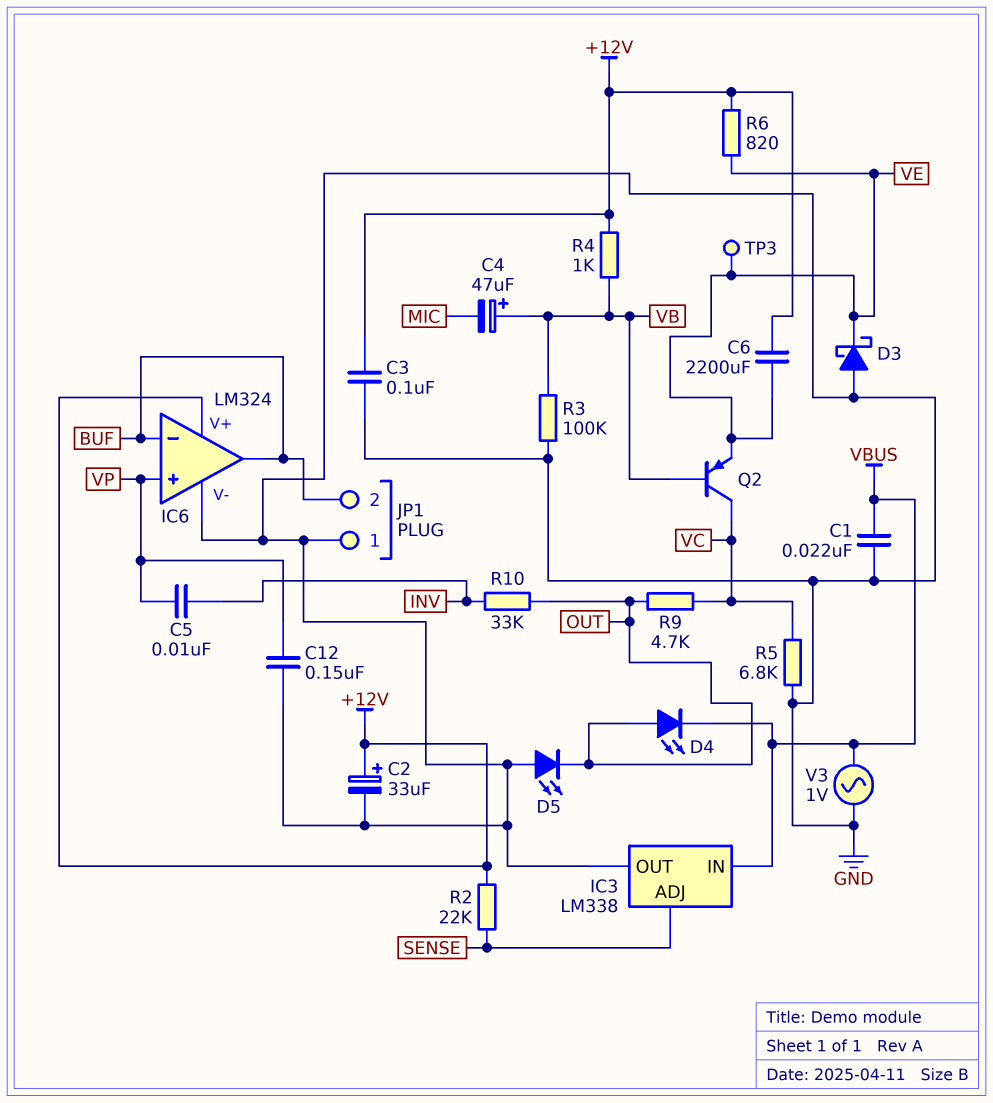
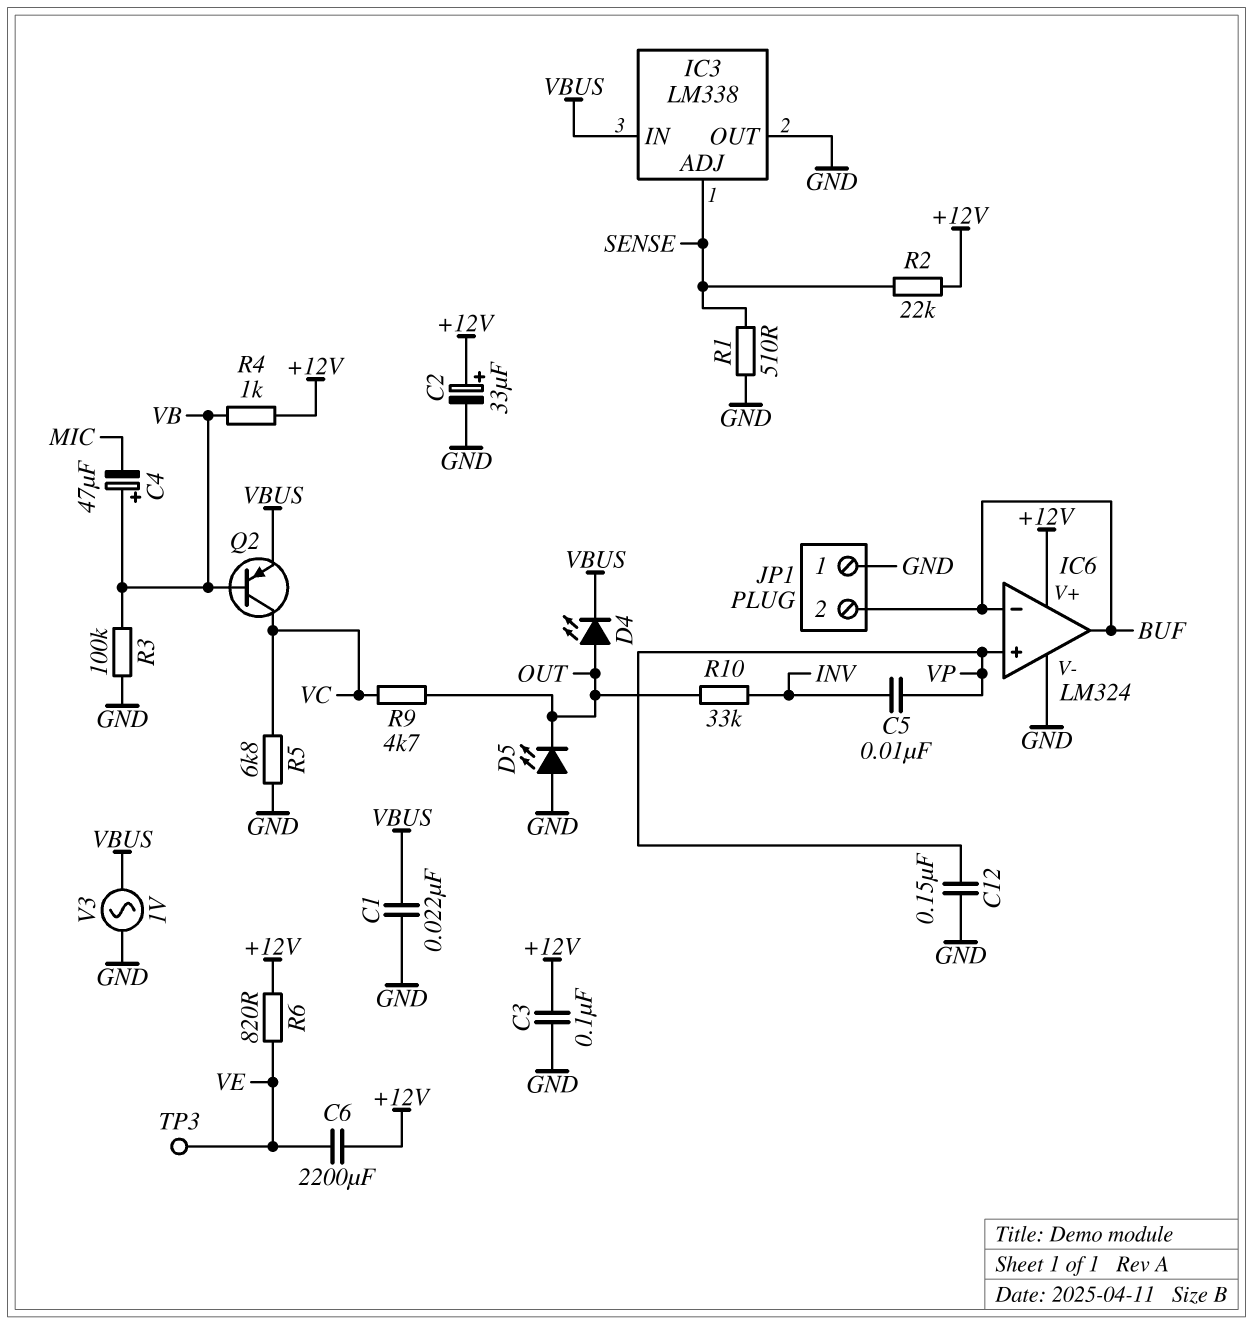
D3: schottky (A GND, K VE) -> none
Q2: PNP (B VB, C VC, E VE) -> PNP (B VB, C VC, E VBUS)
R1: none -> 510 (GND, SENSE)

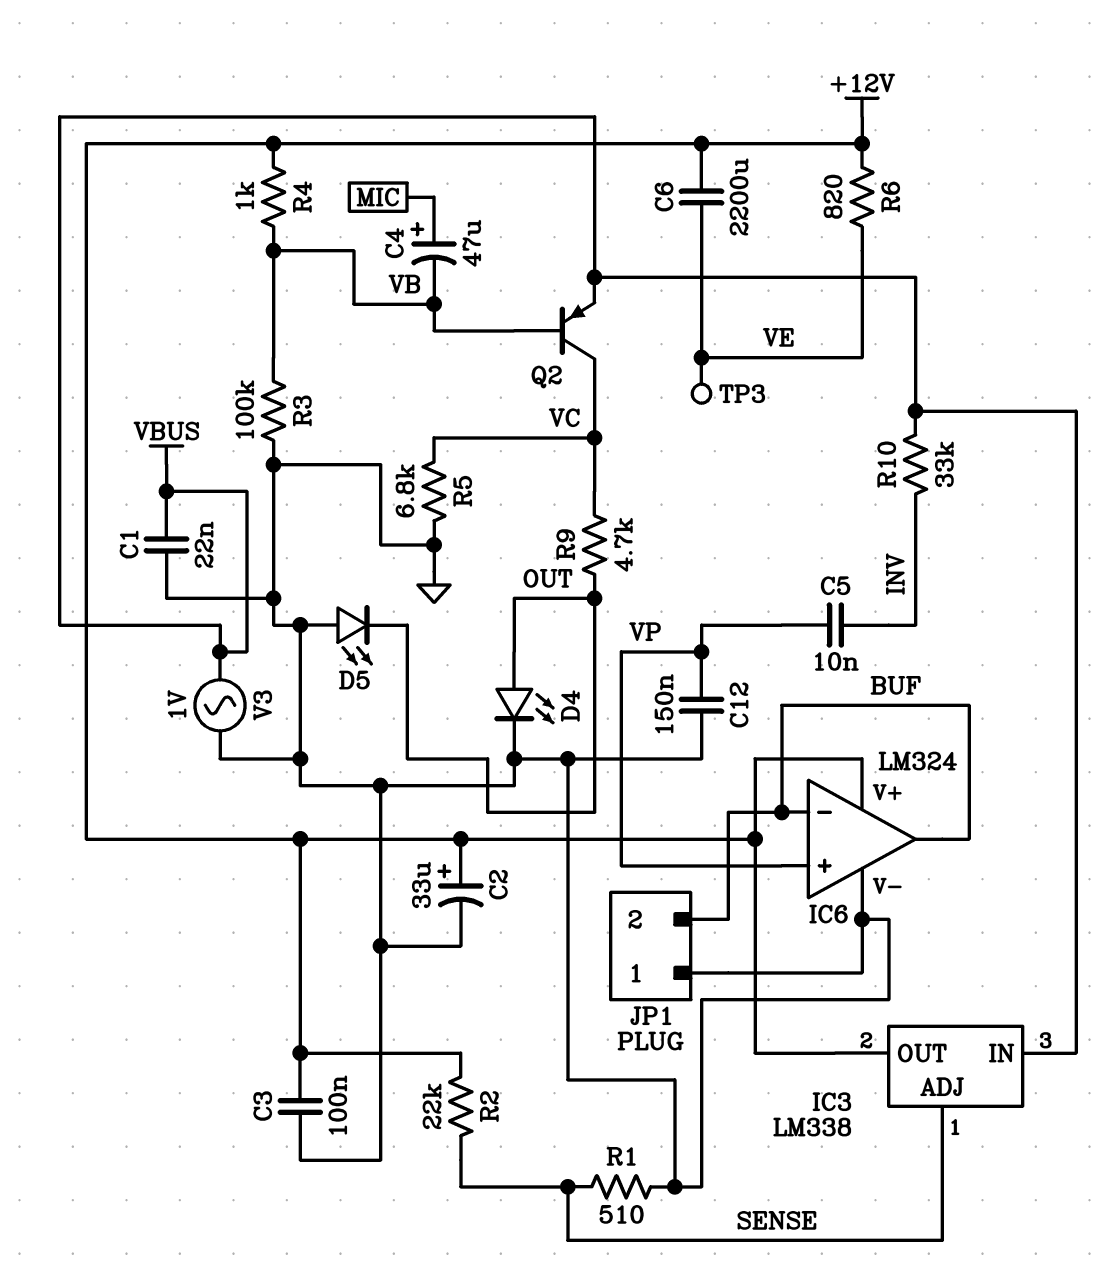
C4: 47uF (plus VB, minus MIC) -> 47uF (plus MIC, minus VB)
D4: LED (A OUT, K VBUS) -> LED (A OUT, K GND)
IC3 pin OUT: GND -> +12V
R10: 33k (INV, OUT) -> 33k (INV, VBUS)

